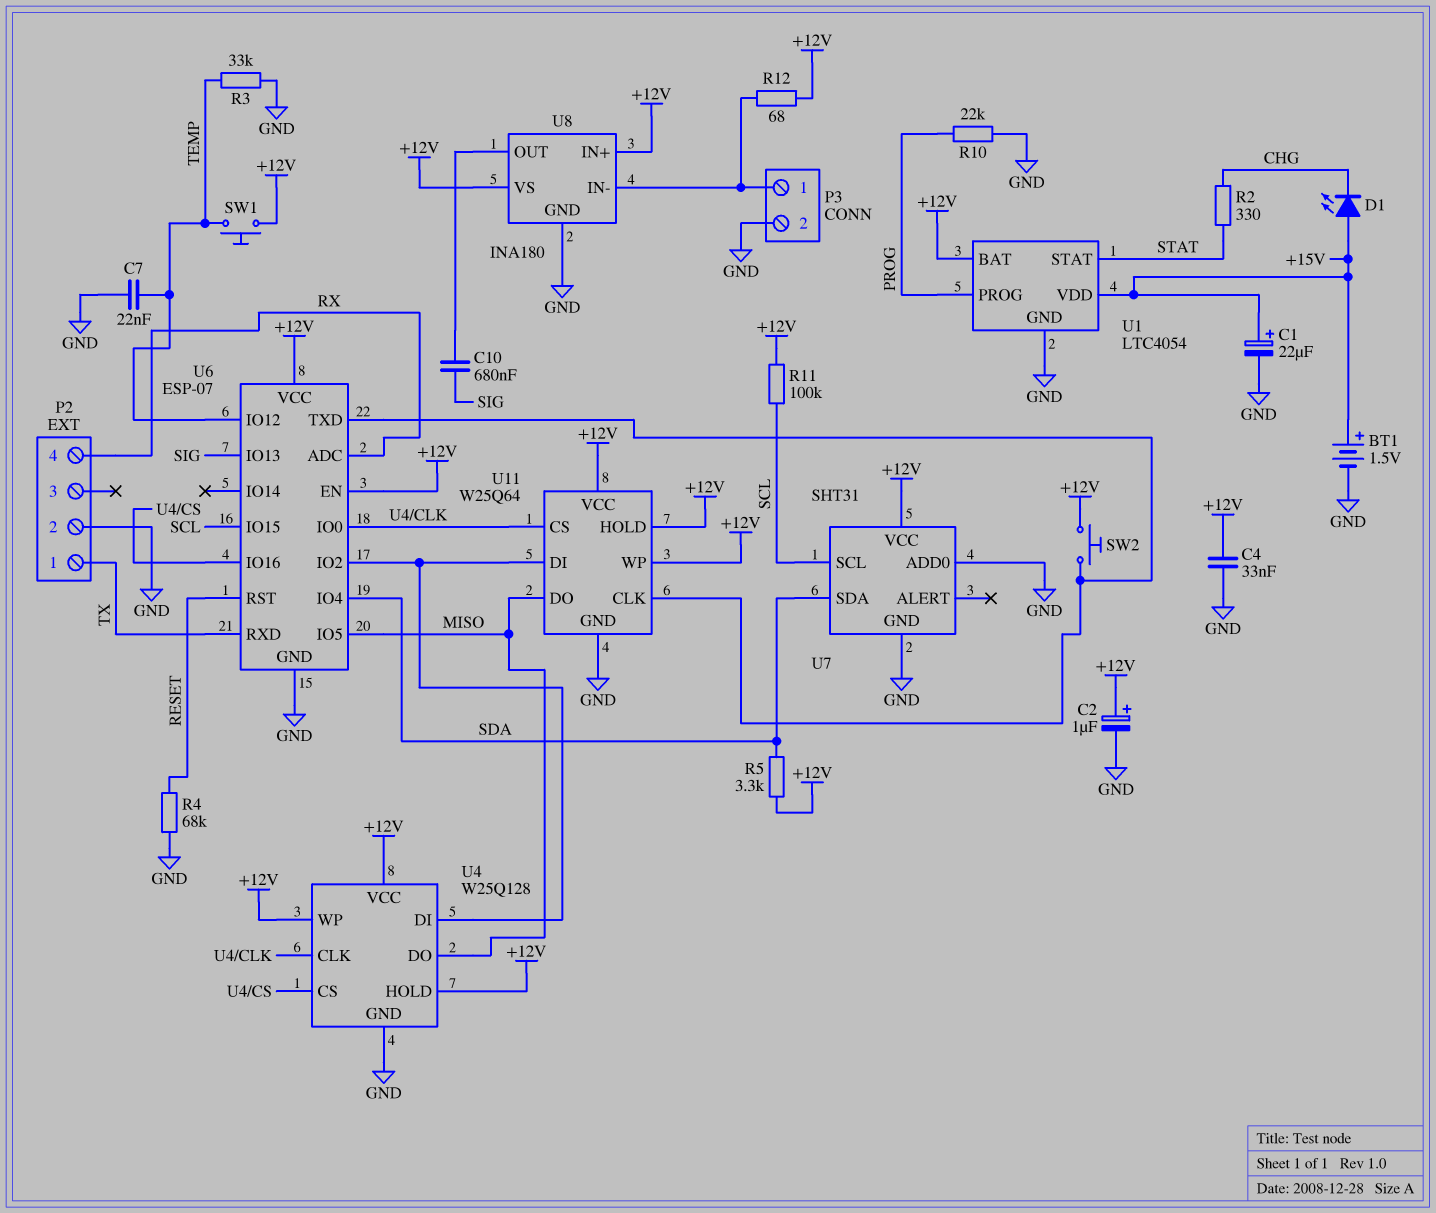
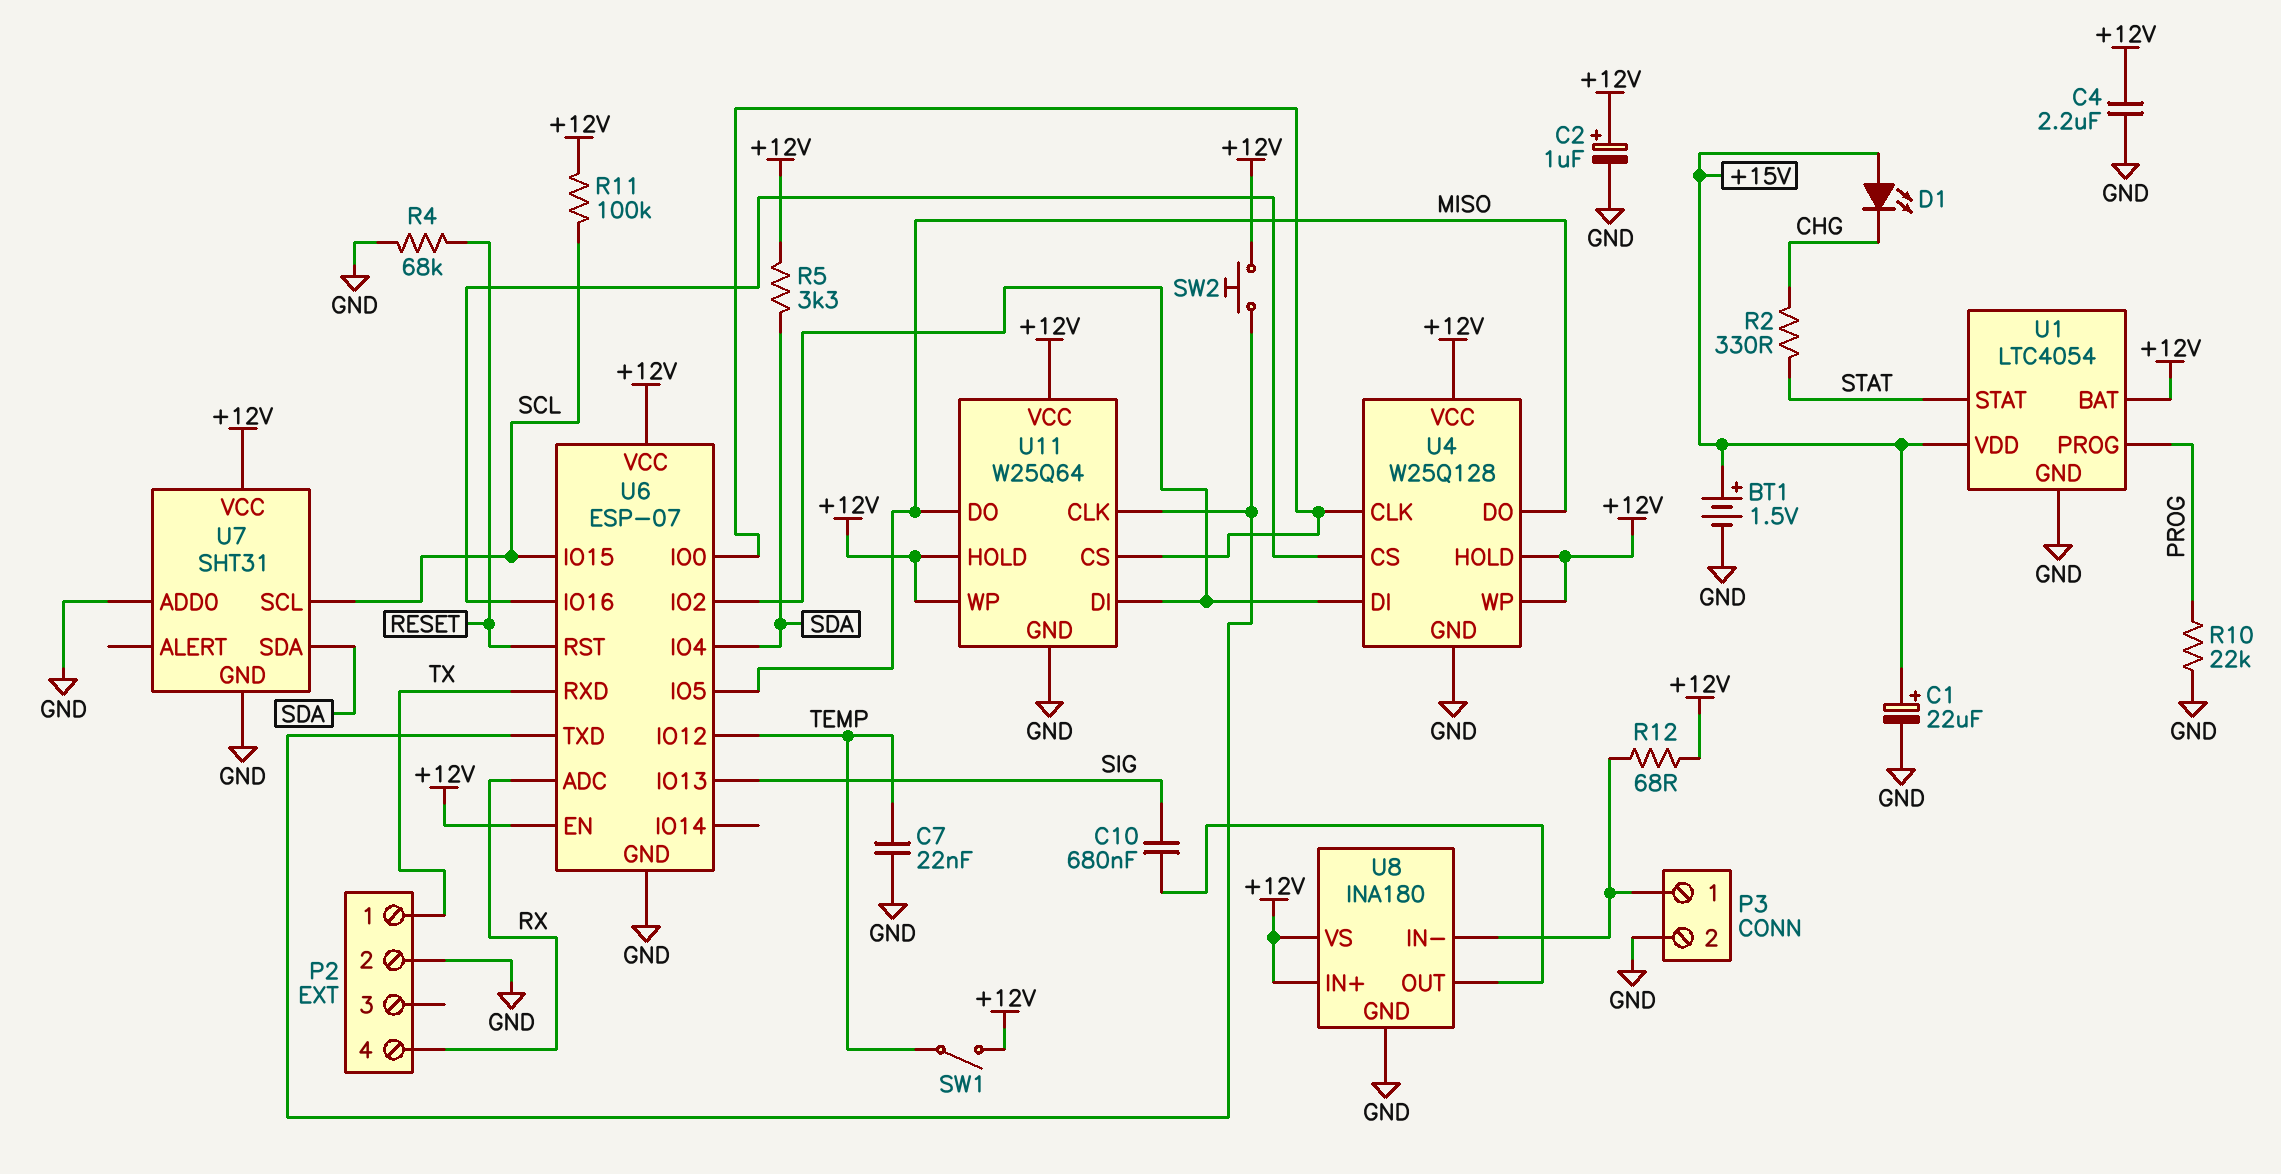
C4: 33nF (+12V, GND) -> 2.2uF (+12V, GND)
R3: 33k (GND, TEMP) -> none
SW1: button (+12V, TEMP) -> switch (+12V, TEMP)

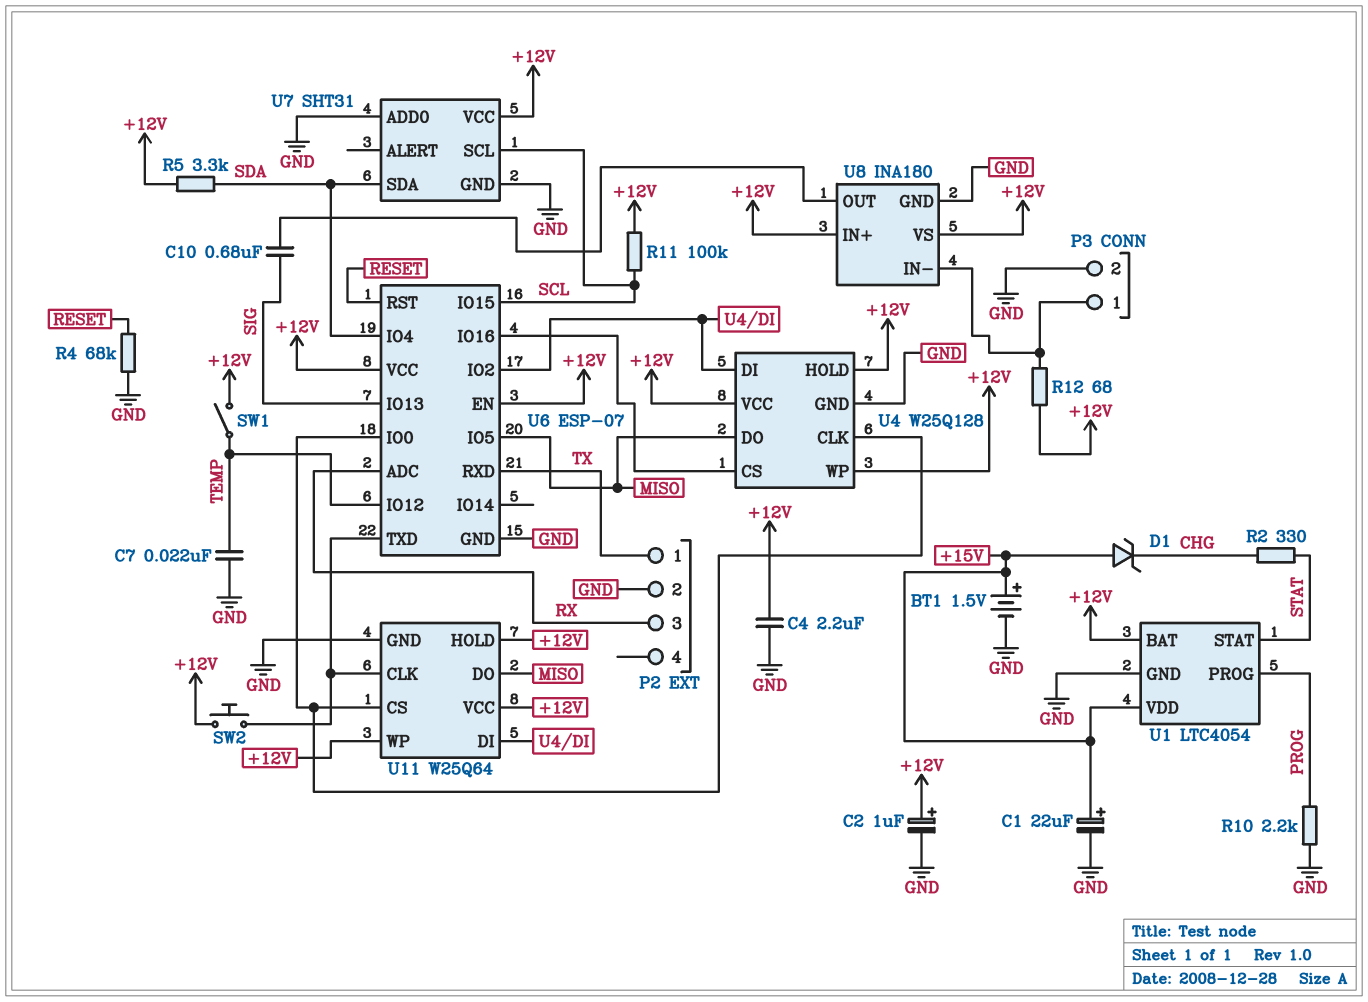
D1: LED (A +15V, K CHG) -> zener (A +15V, K CHG)
P2 pin 3: none -> RX
P2 pin 4: RX -> none
R10: 22k (GND, PROG) -> 2.2k (GND, PROG)

